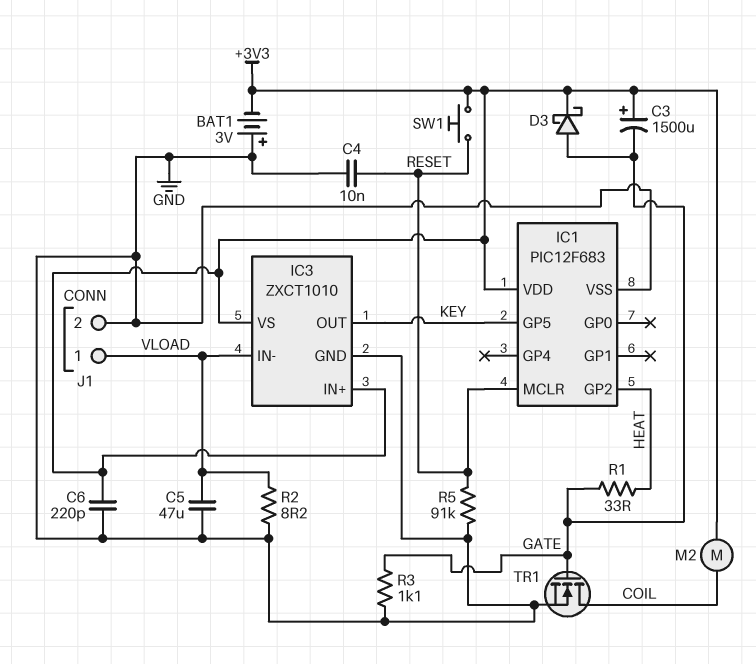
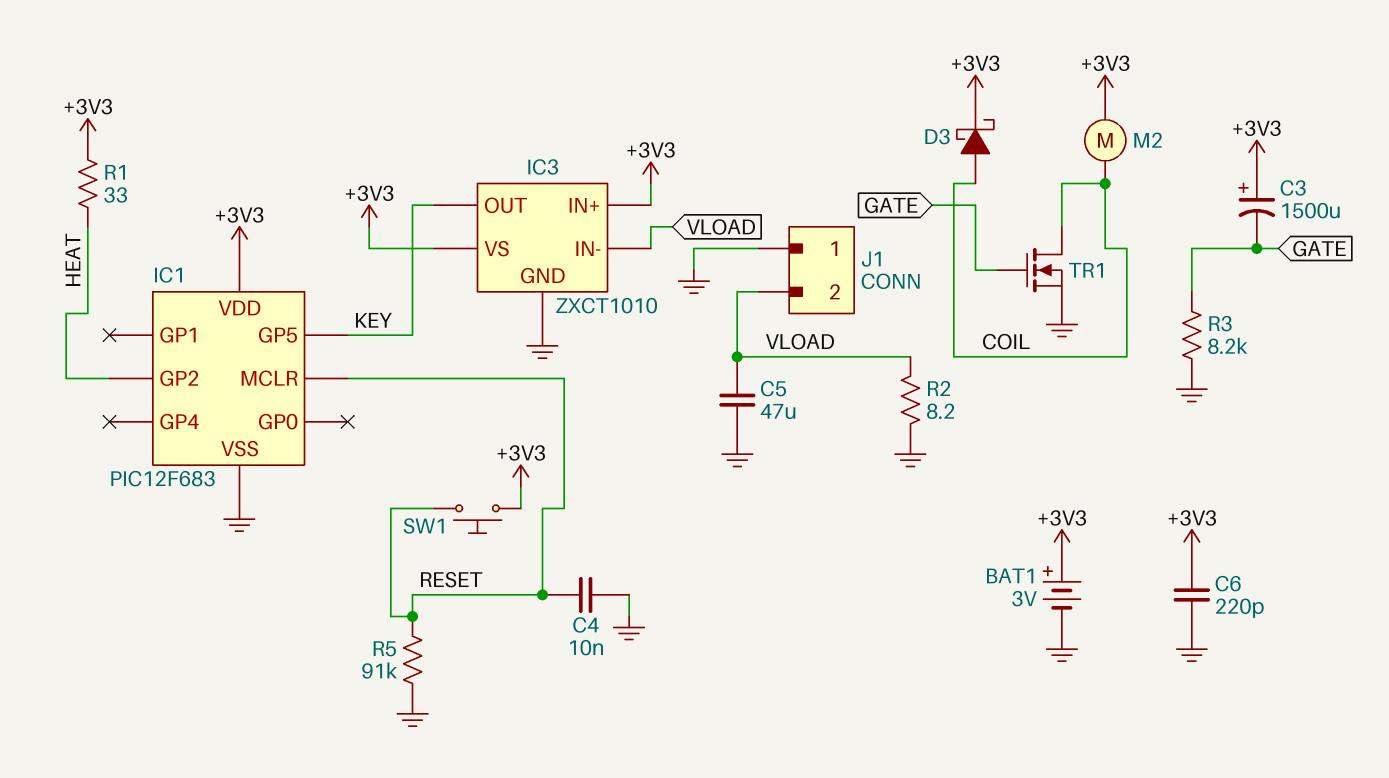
BAT1: 3V (plus GND, minus +3V3) -> 3V (plus +3V3, minus GND)
D3: schottky (A GATE, K +3V3) -> schottky (A COIL, K +3V3)
J1 pin 1: VLOAD -> GND
J1 pin 2: GND -> VLOAD
R1: 33 (GATE, HEAT) -> 33 (+3V3, HEAT)
R3: 1.1k (GATE, GND) -> 8.2k (GATE, GND)

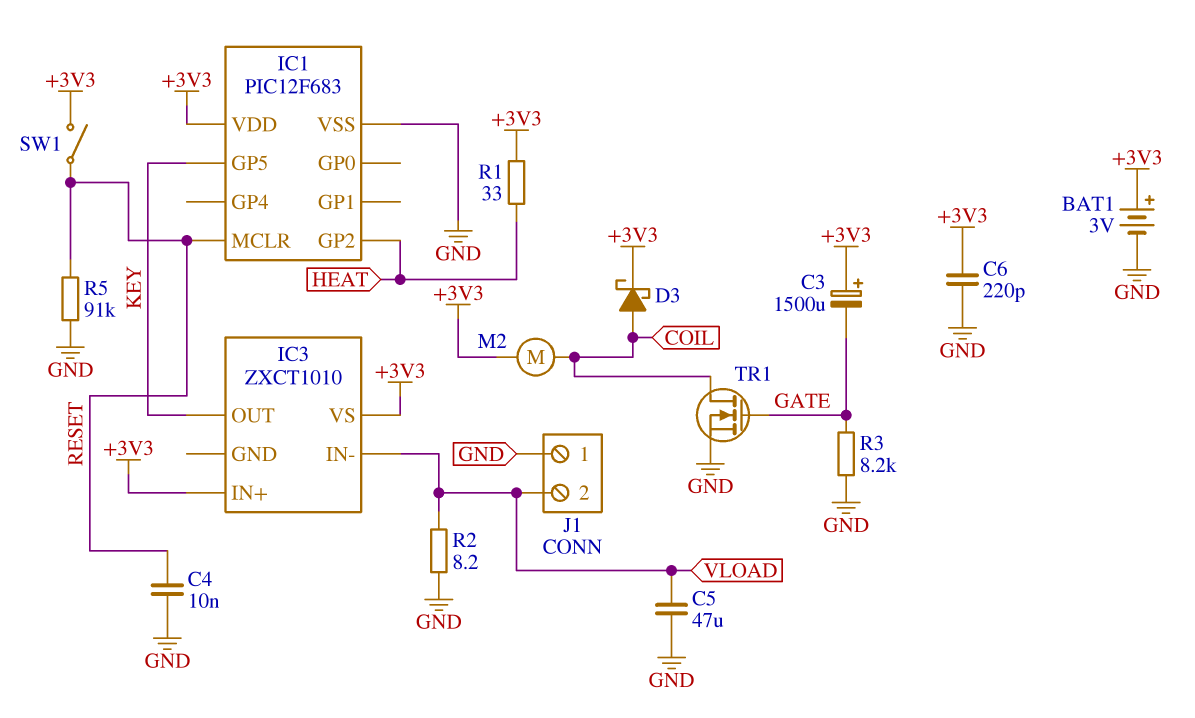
IC3 pin GND: GND -> none
SW1: button (+3V3, RESET) -> switch (+3V3, RESET)

